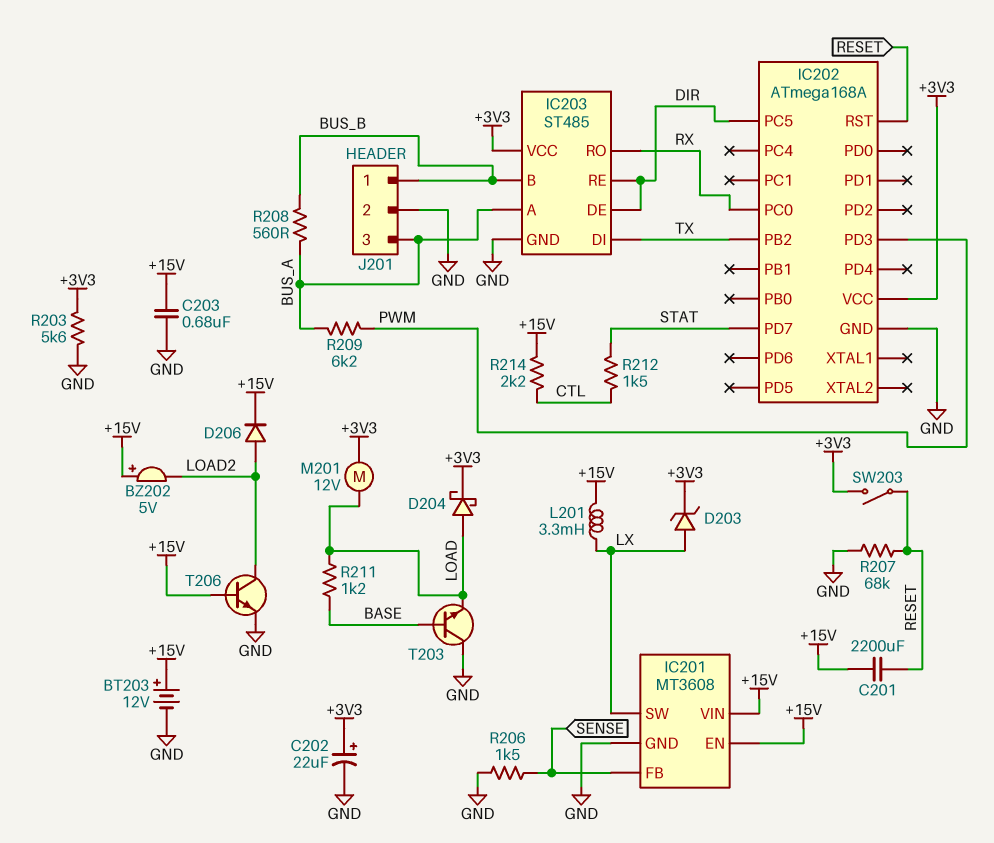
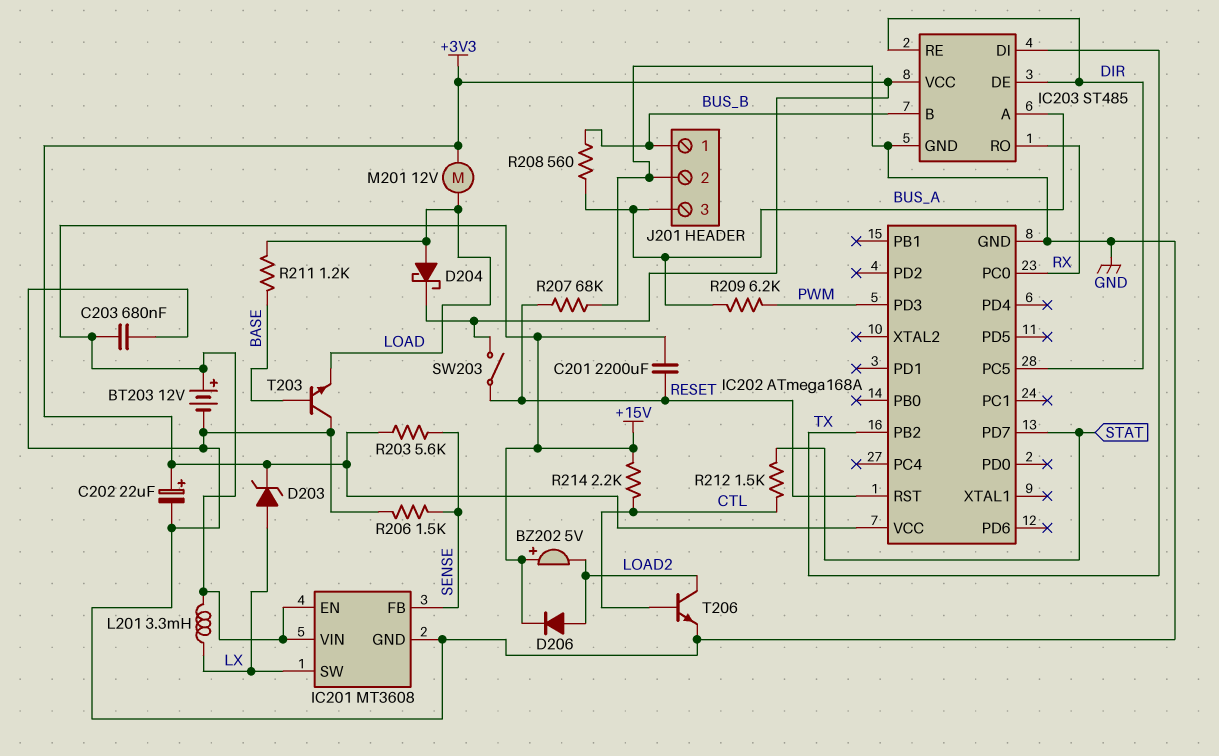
R203: 5.6k (+3V3, GND) -> 5.6k (+3V3, SENSE)
T206: NPN (B +15V, C LOAD2, E GND) -> NPN (B CTL, C LOAD2, E GND)

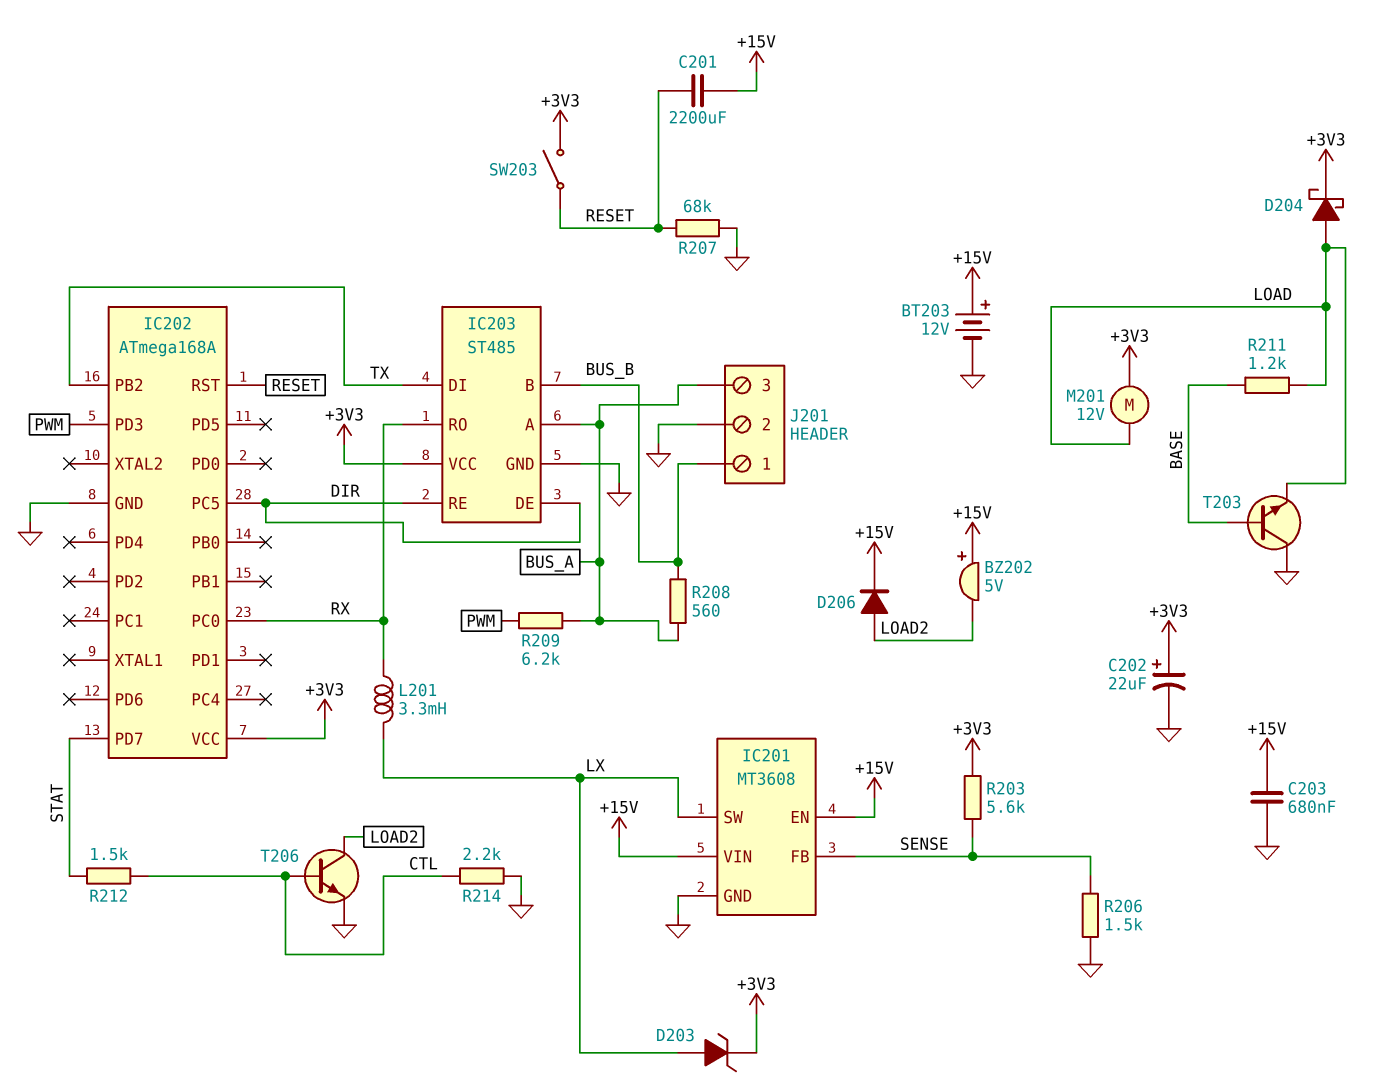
L201: 3.3mH (+15V, LX) -> 3.3mH (LX, RX)
R214: 2.2k (+15V, CTL) -> 2.2k (CTL, GND)

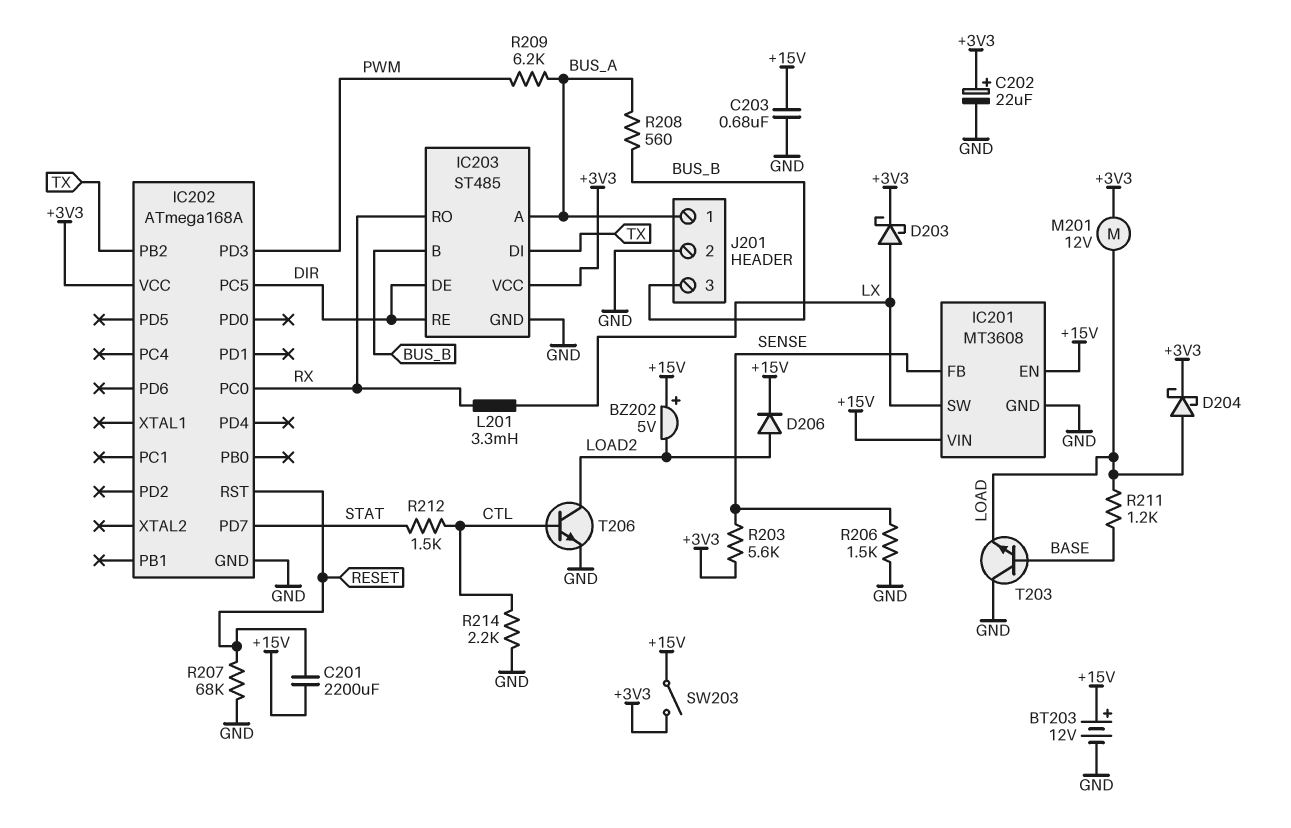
D203: zener (A LX, K +3V3) -> schottky (A LX, K +3V3)
J201 pin 1: BUS_B -> BUS_A
J201 pin 3: BUS_A -> BUS_B
SW203: switch (+3V3, RESET) -> switch (+3V3, +15V)

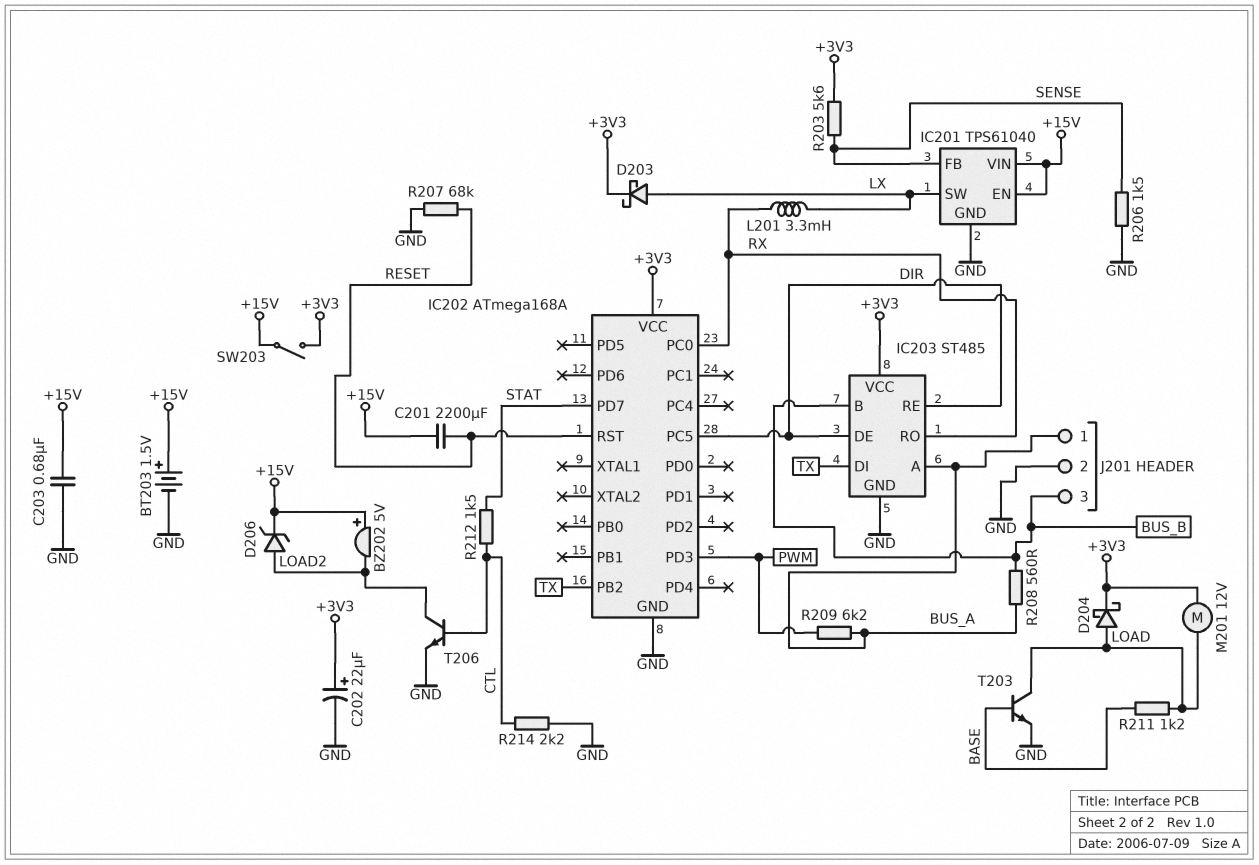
BT203: 12V (plus +15V, minus GND) -> 1.5V (plus +15V, minus GND)
D206: diode (A LOAD2, K +15V) -> zener (A LOAD2, K +15V)
IC201: MT3608 -> TPS61040
T203: NPN (B BASE, C GND, E LOAD) -> NPN (B BASE, C LOAD, E GND)

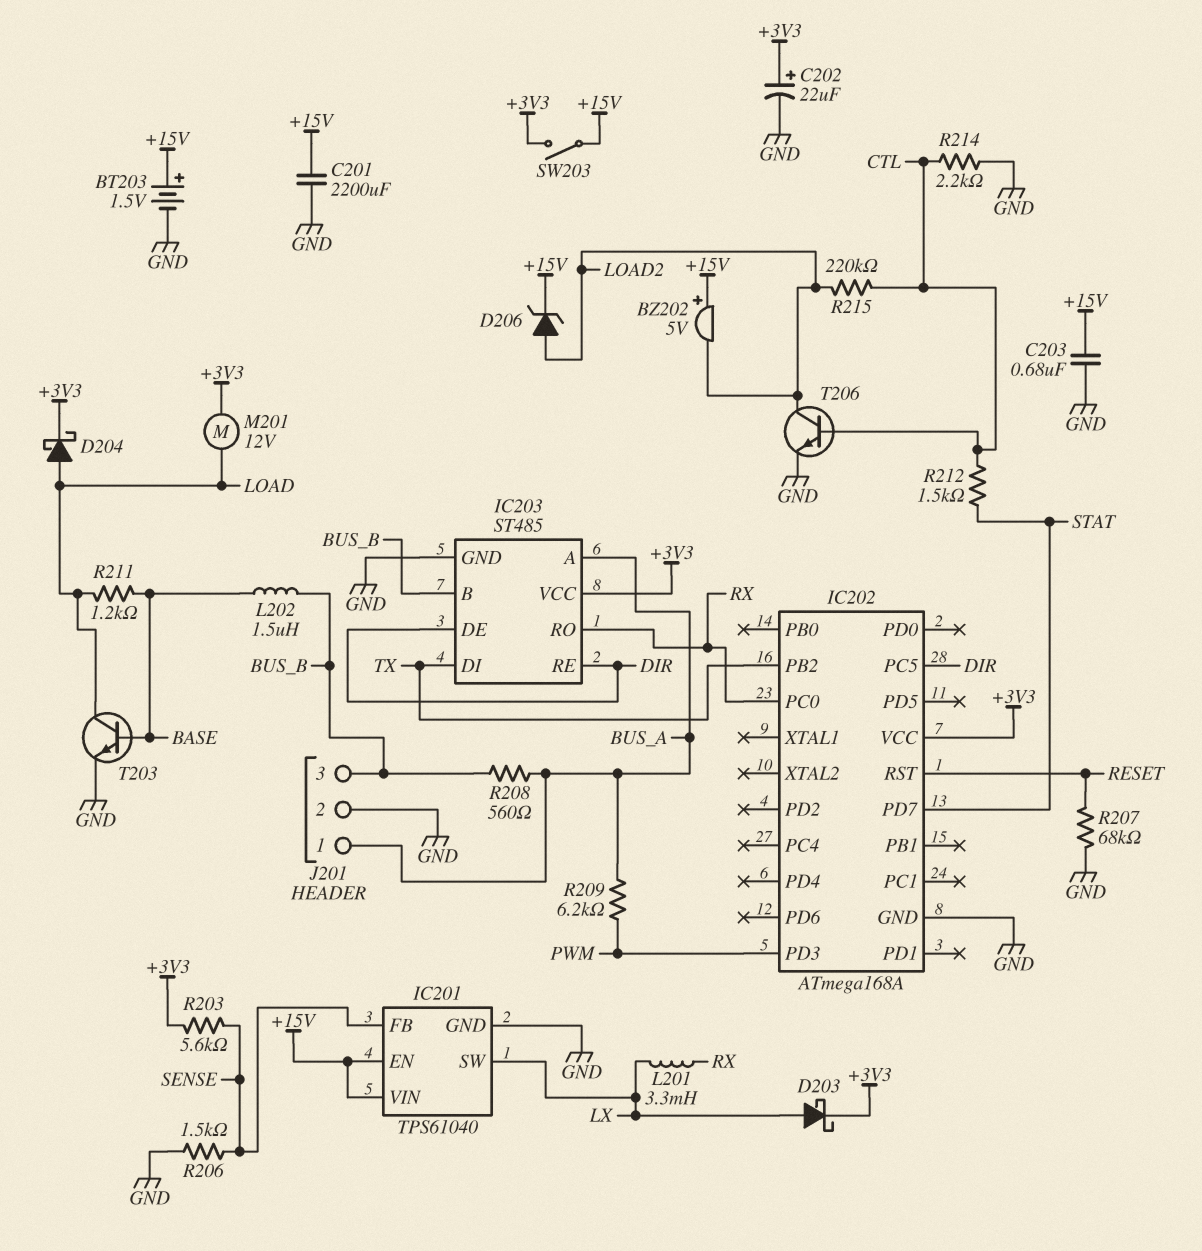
C201: 2200uF (+15V, RESET) -> 2200uF (+15V, GND)
L202: none -> 1.5uH (BASE, BUS_B)
R215: none -> 220k (CTL, LOAD2)

